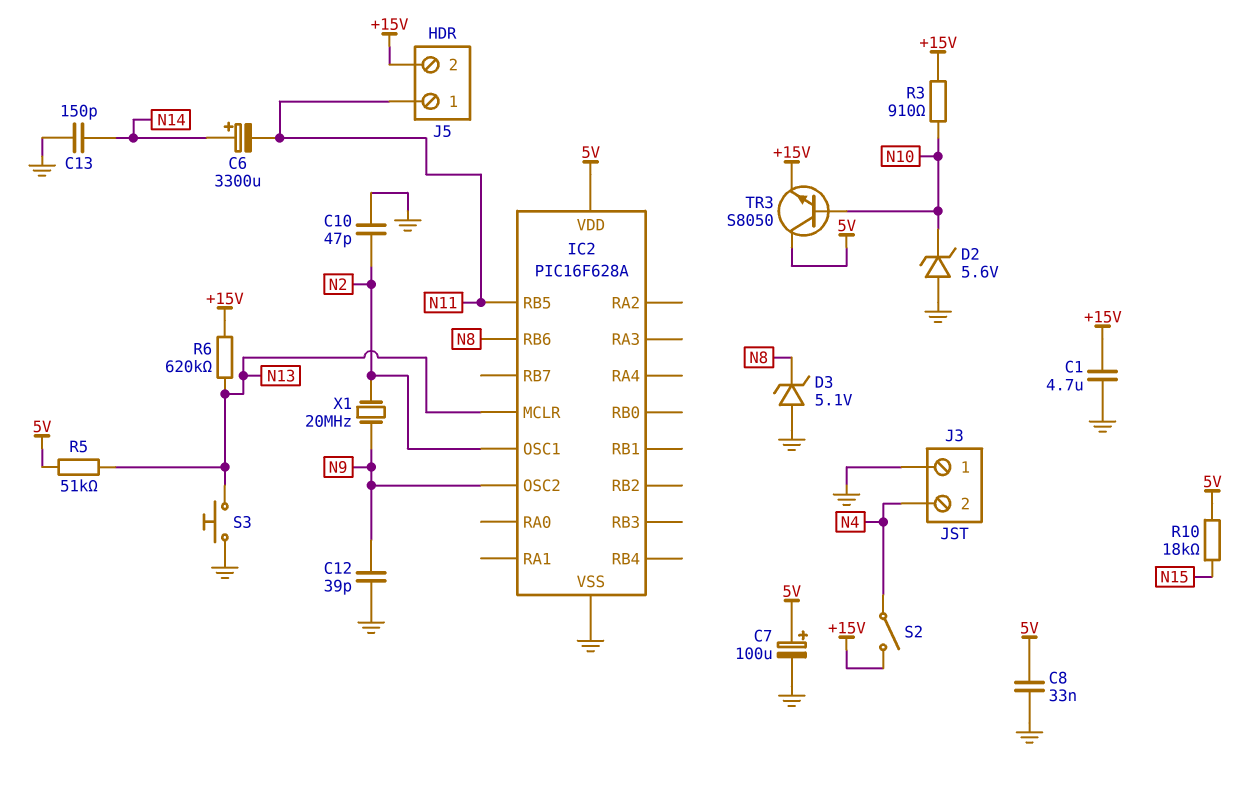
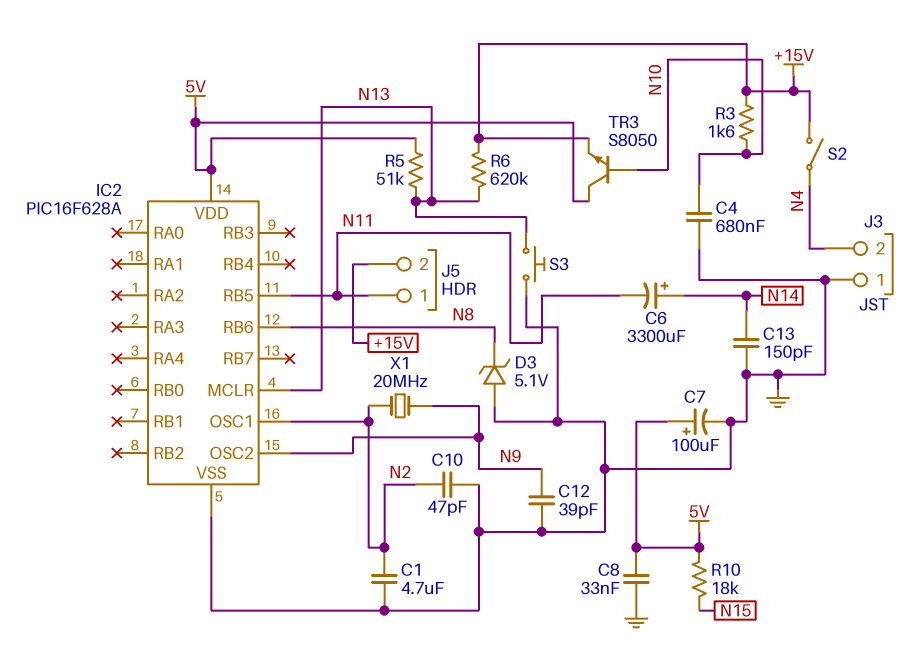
C1: 4.7uF (+15V, GND) -> 4.7uF (GND, N2)
C4: none -> 680nF (GND, N10)
D2: zener 5.6V (A GND, K N10) -> none
R3: 910 (+15V, N10) -> 1.6k (+15V, N10)

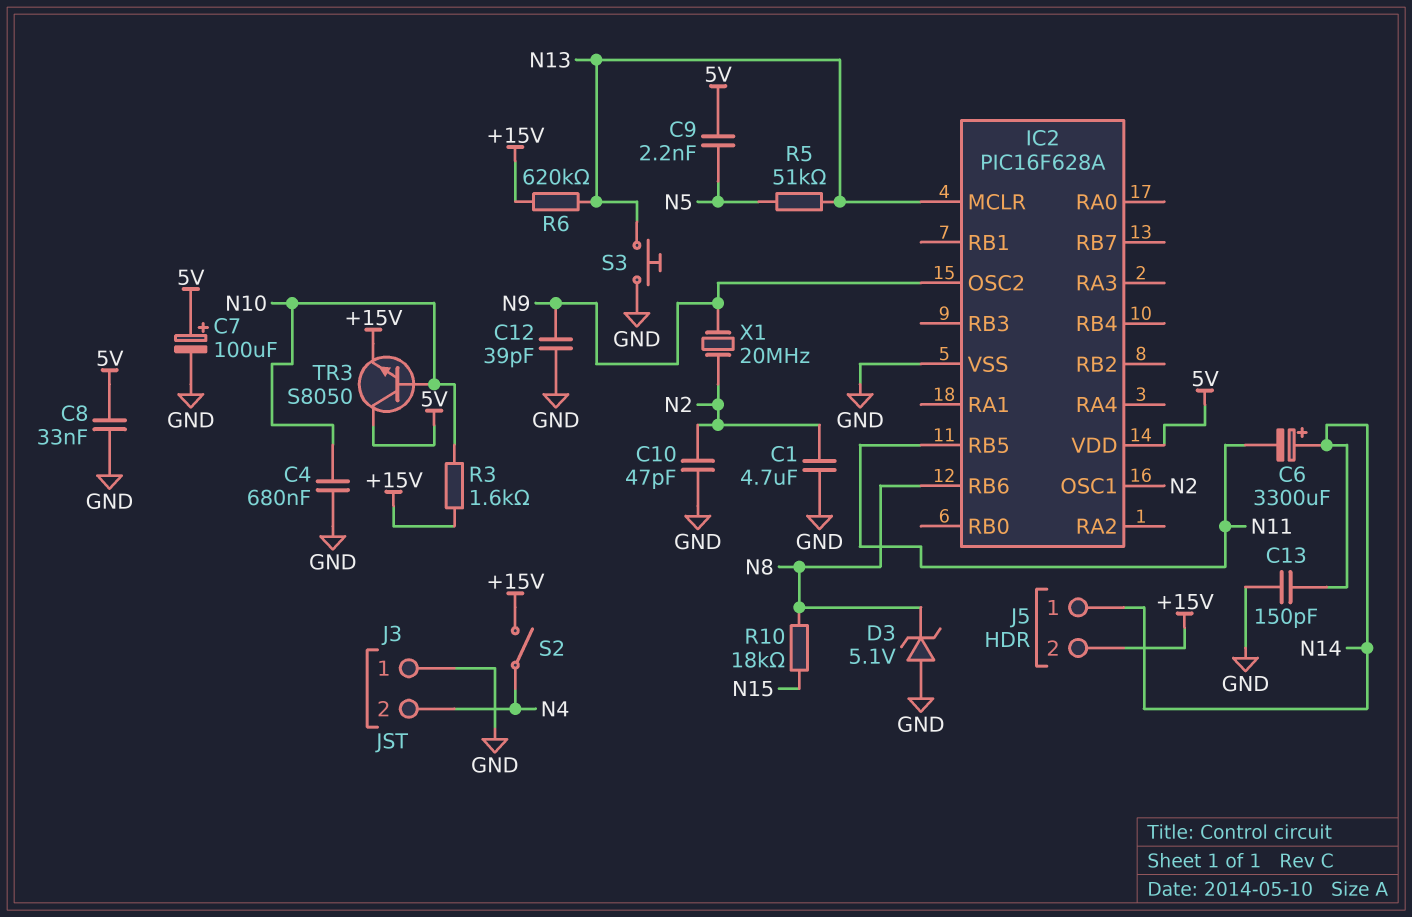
C9: none -> 2.2nF (5V, N5)
J5 pin 1: N11 -> N14
R5: 51k (5V, N13) -> 51k (N5, N13)
R10: 18k (5V, N15) -> 18k (N8, N15)

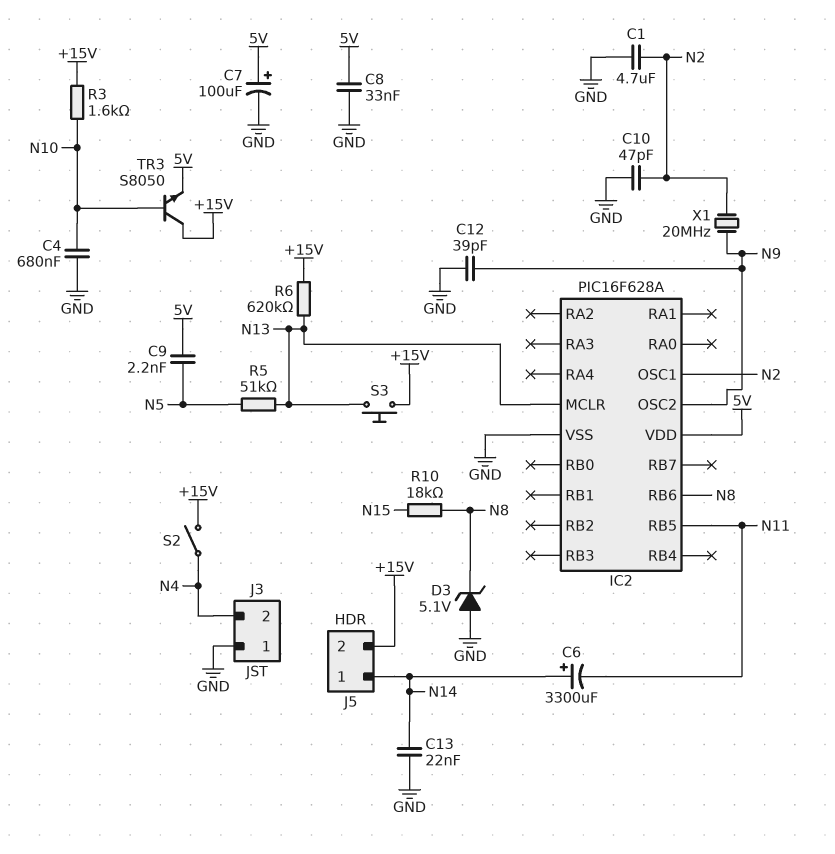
C13: 150pF (GND, N14) -> 22nF (GND, N14)
S3: button (GND, N13) -> button (+15V, N13)
TR3: NPN S8050 (B N10, C 5V, E +15V) -> NPN S8050 (B N10, C +15V, E 5V)

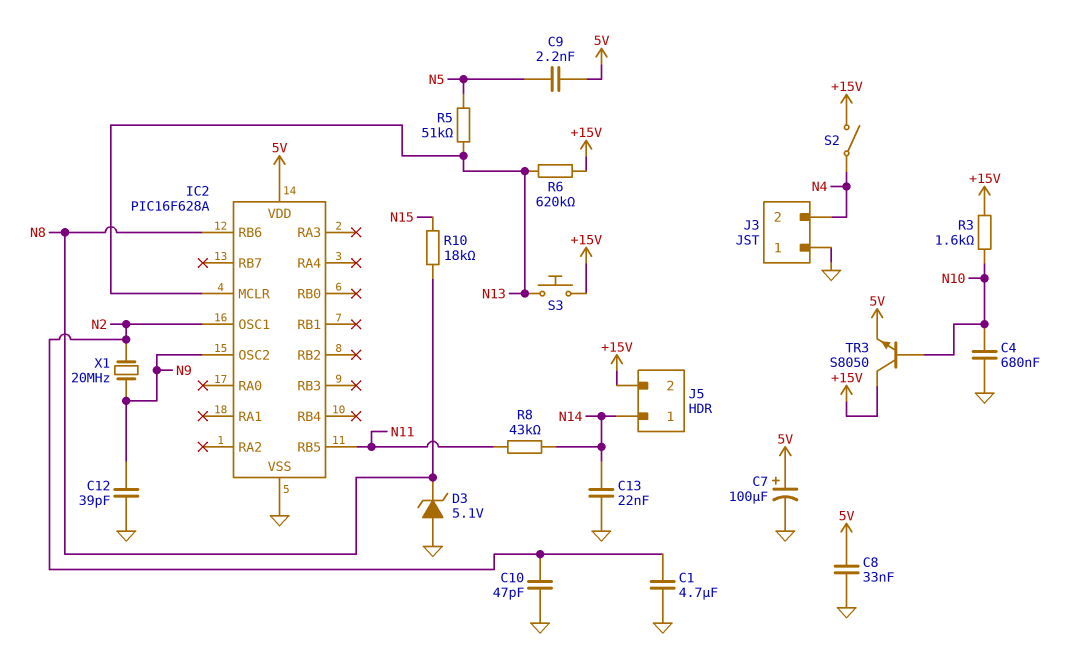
C6: 3300uF (plus N14, minus N11) -> none
R8: none -> 43k (N11, N14)

